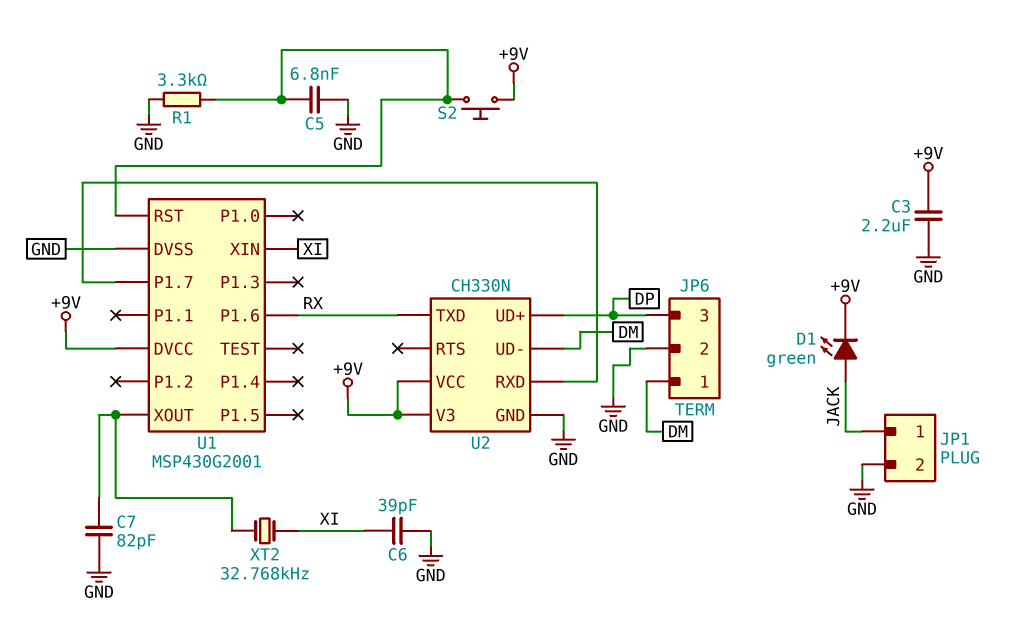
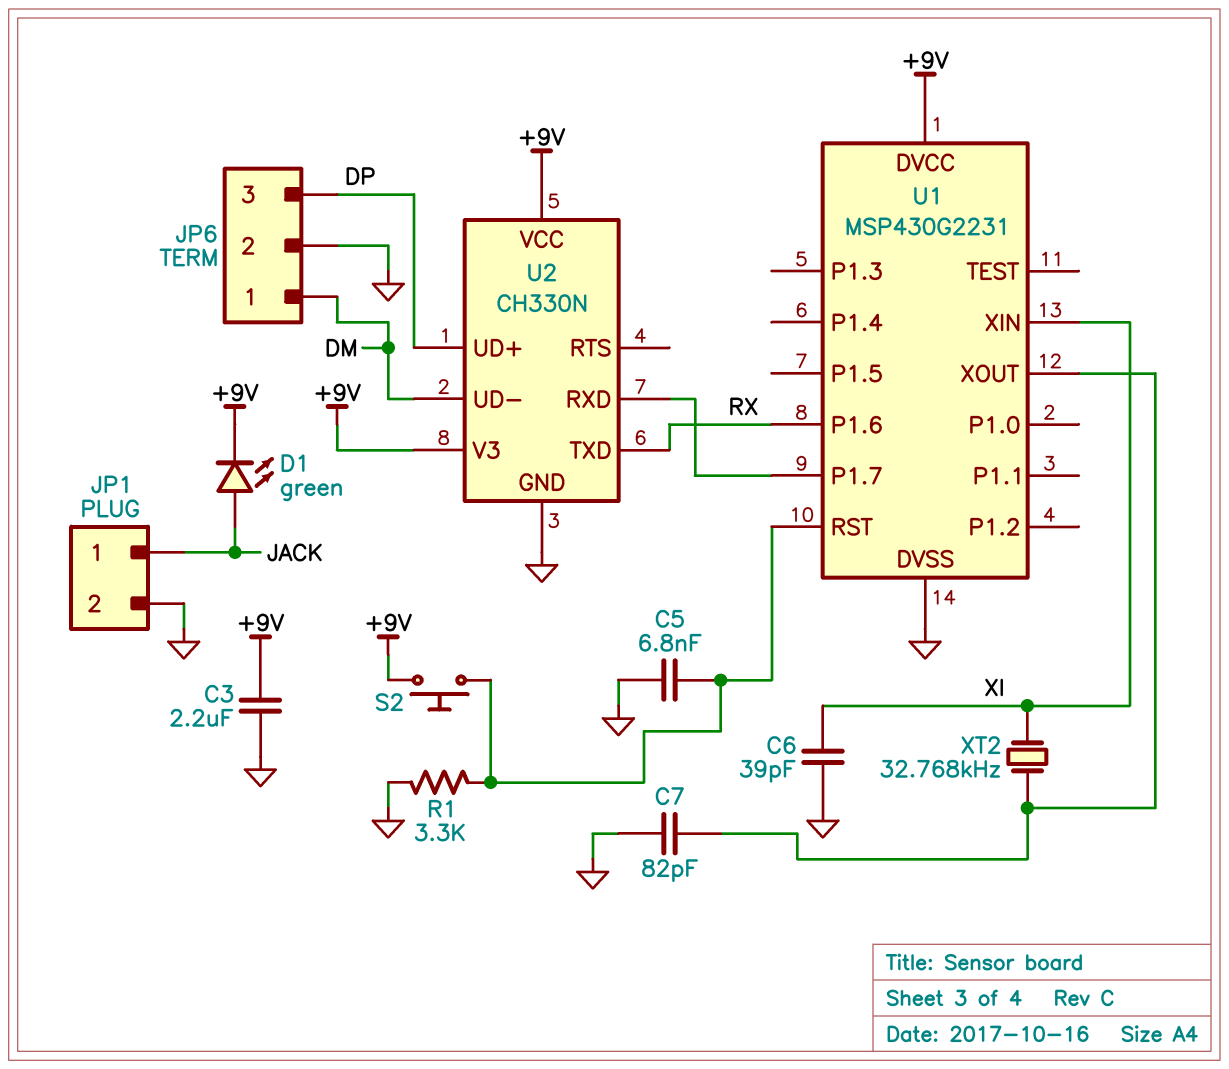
U1: MSP430G2001 -> MSP430G2231

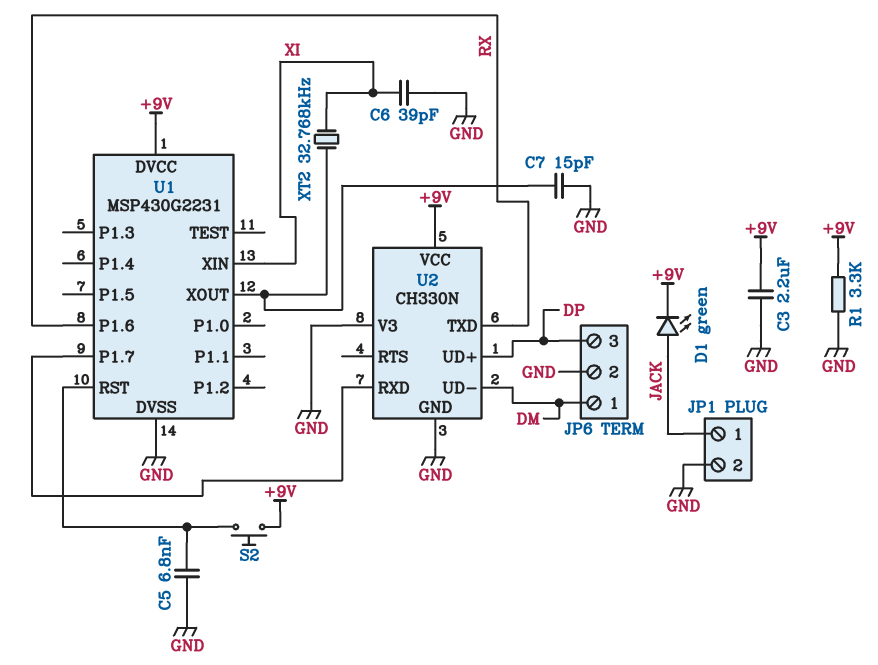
C7: 82pF (GND, U1/XOUT) -> 15pF (GND, U1/XOUT)
R1: 3.3k (GND, U1/RST) -> 3.3k (+9V, GND)
U2 pin V3: +9V -> GND

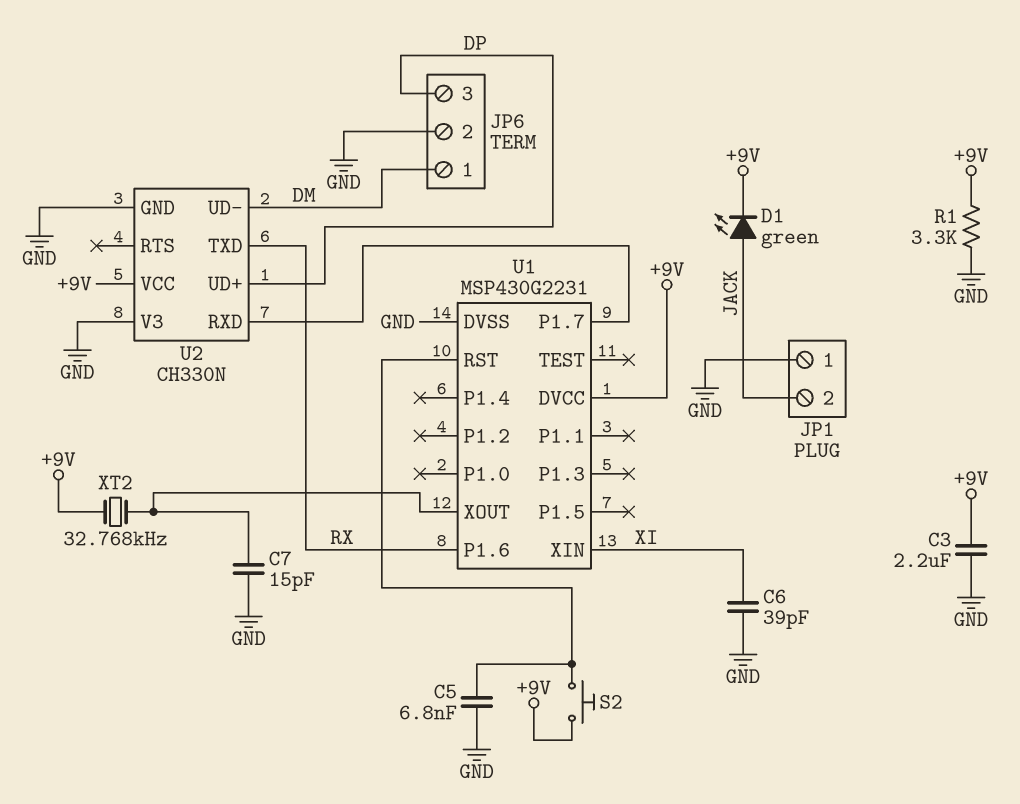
JP1 pin 1: JACK -> GND
JP1 pin 2: GND -> JACK
XT2: 32.768kHz (U1/XOUT, XI) -> 32.768kHz (+9V, U1/XOUT)

